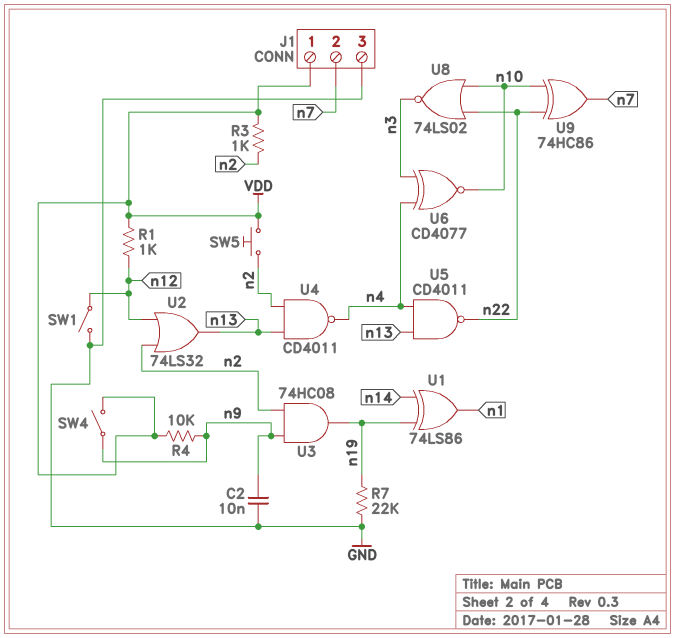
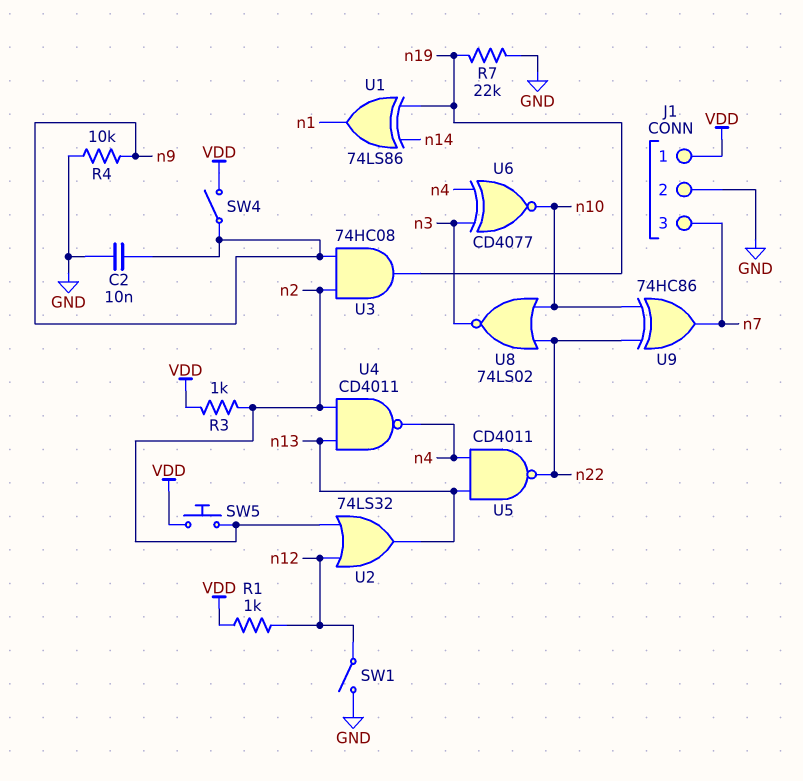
J1 pin 2: n7 -> GND
J1 pin 3: GND -> n7
R4: 10k (VDD, n9) -> 10k (GND, n9)

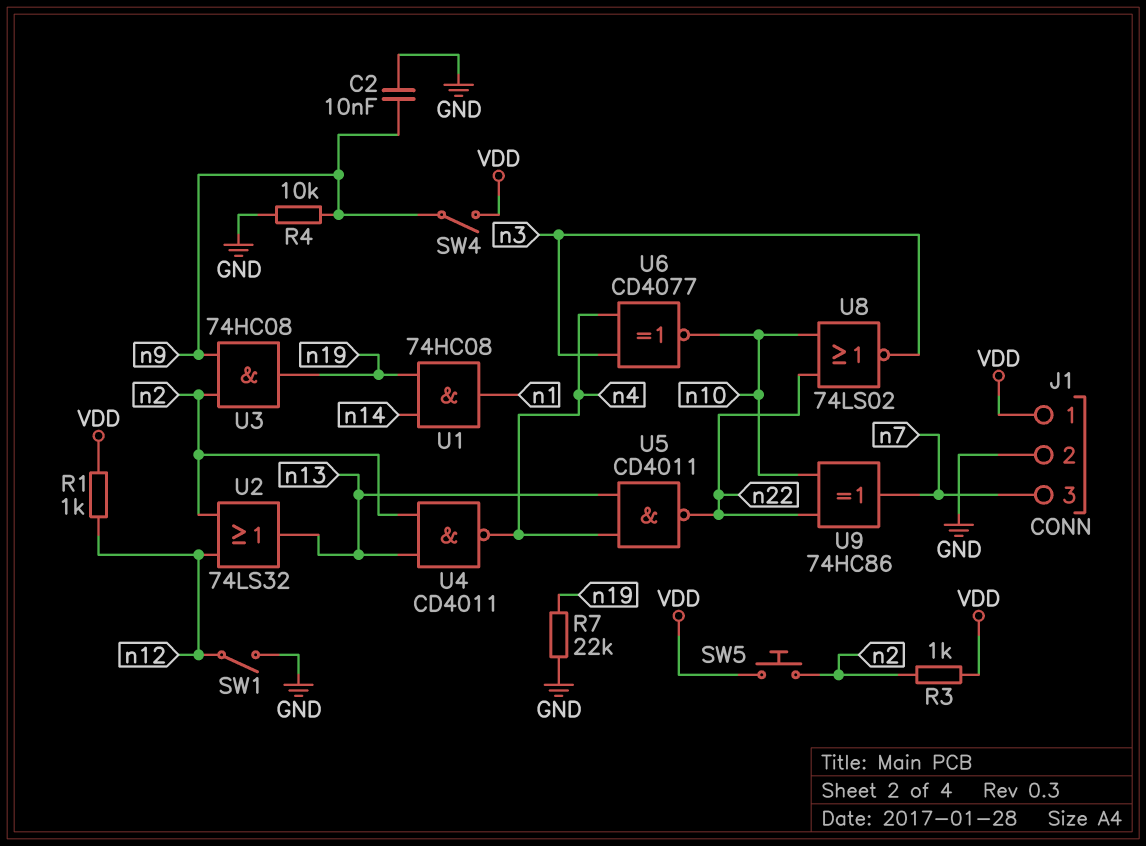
U1: XOR 74LS86 (in n14, in n19, out n1) -> AND 74HC08 (in n14, in n19, out n1)

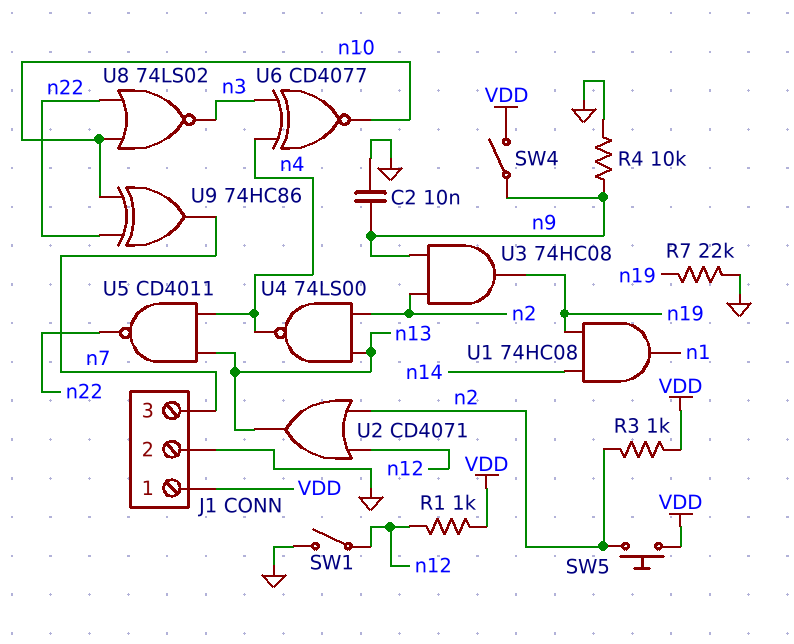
U2: OR 74LS32 (in n2, in n12, out n13) -> OR CD4071 (in n2, in n12, out n13)
U4: NAND CD4011 (in n2, in n13, out n4) -> NAND 74LS00 (in n2, in n13, out n4)

